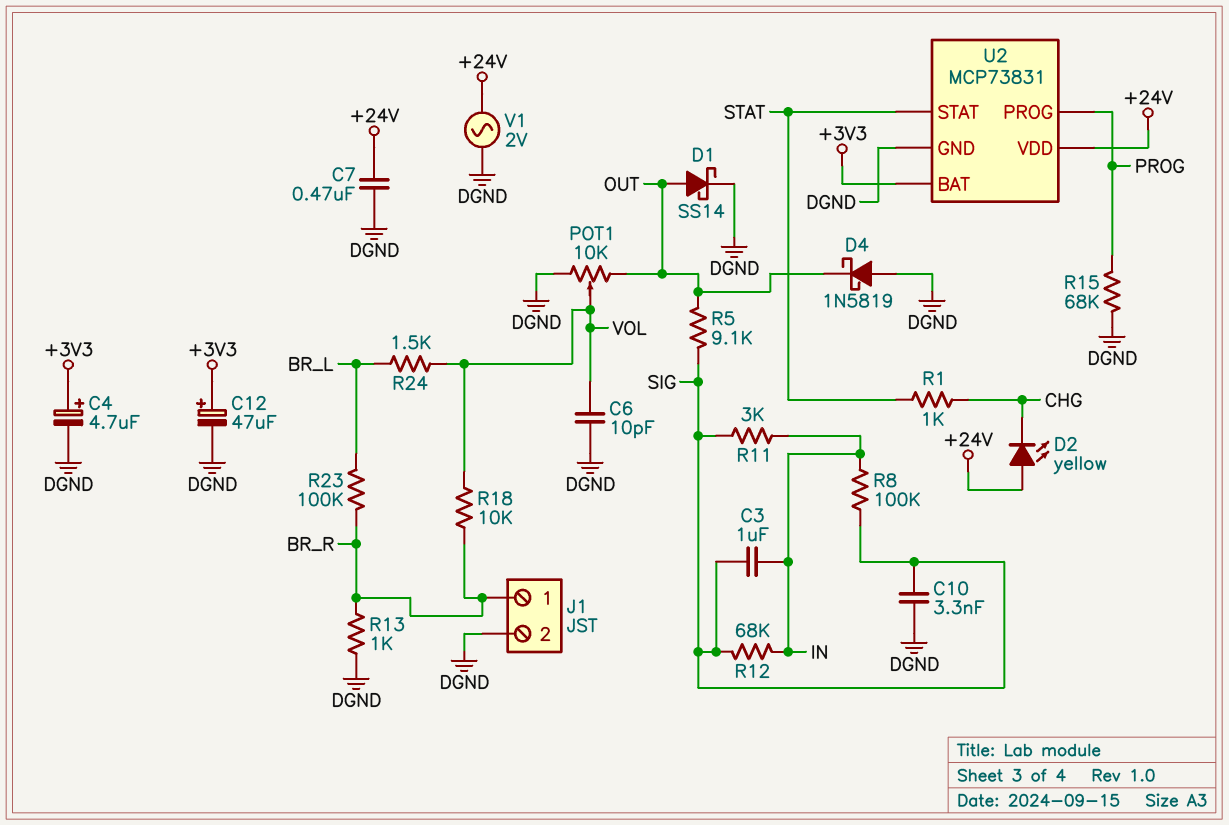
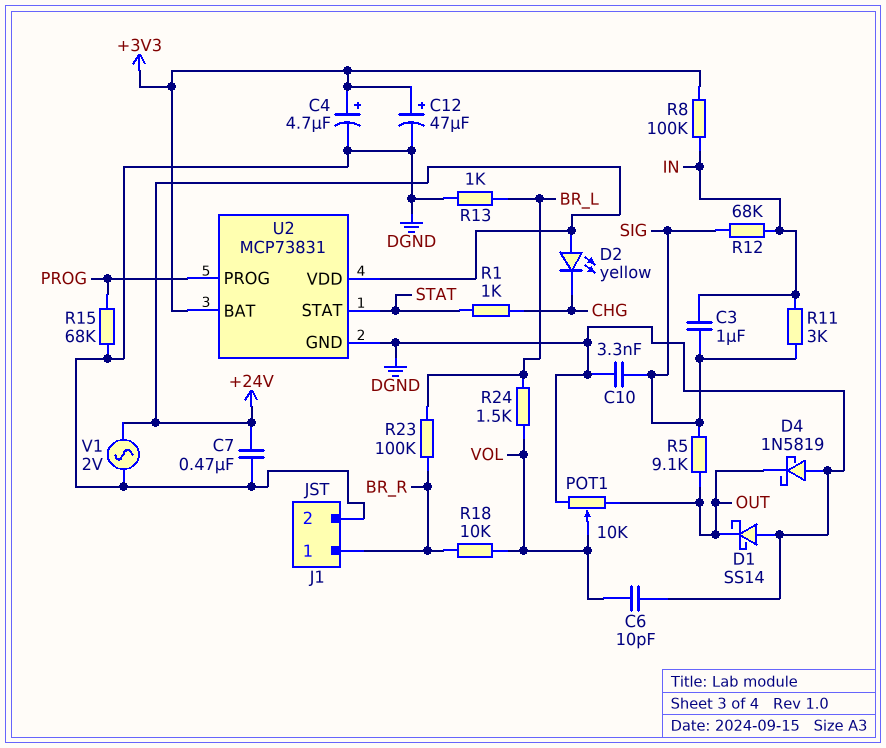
D1: schottky SS14 (A OUT, K DGND) -> schottky SS14 (A DGND, K OUT)
R8: 100k (IN, SIG) -> 100k (+3V3, IN)
R13: 1k (BR_R, DGND) -> 1k (BR_L, DGND)

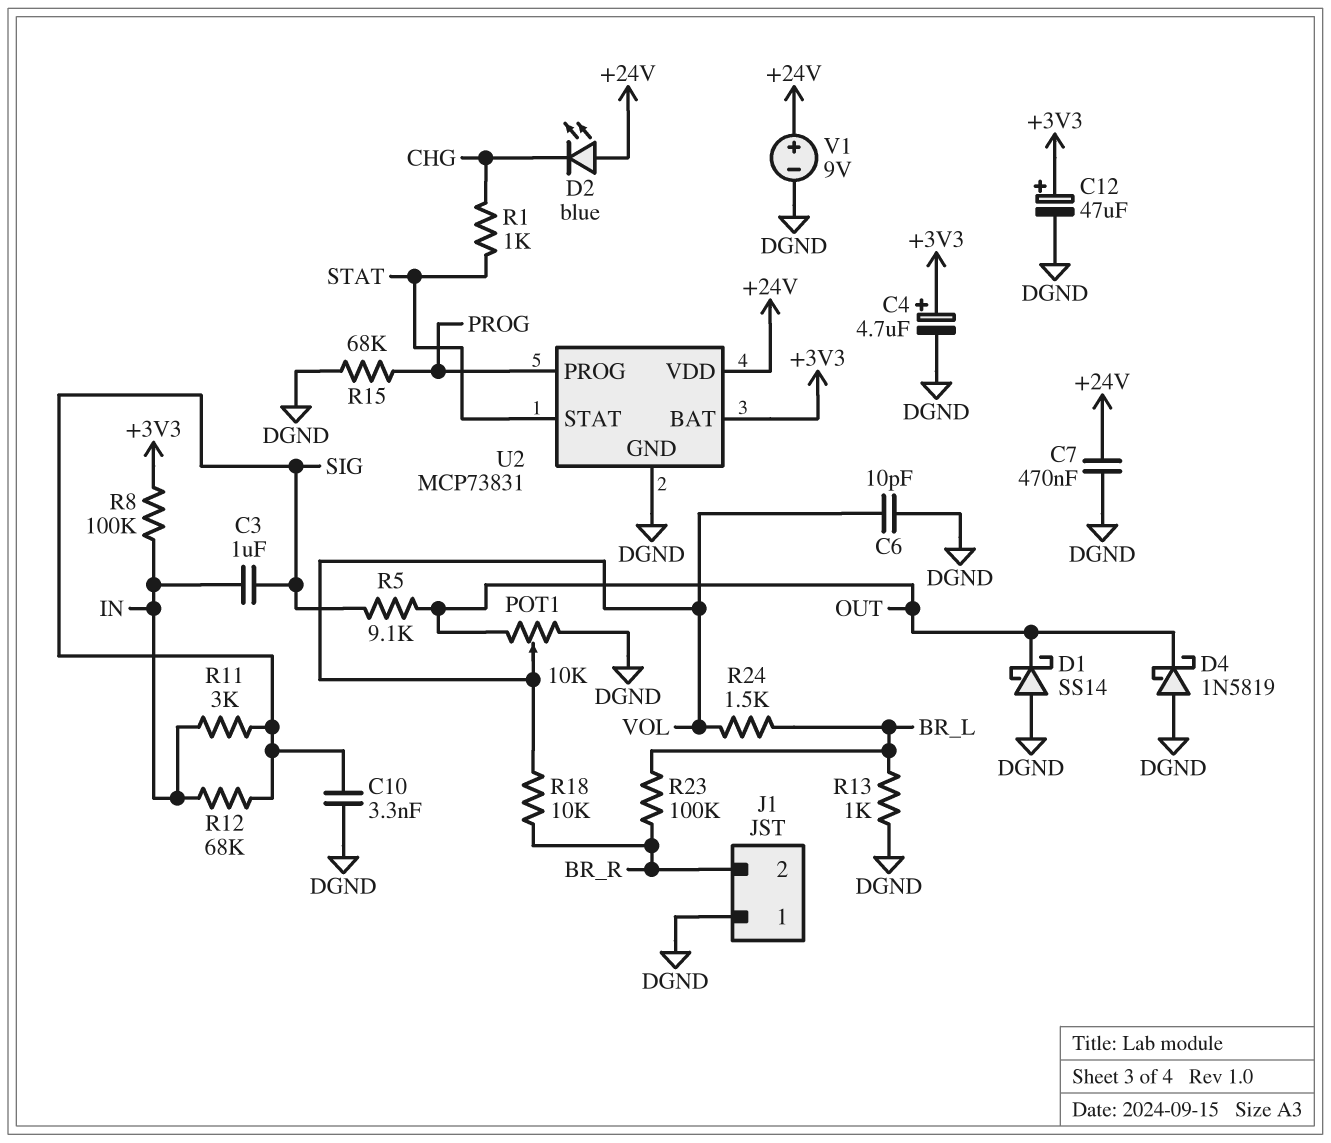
D2: LED yellow (A +24V, K CHG) -> LED blue (A +24V, K CHG)
J1 pin 1: BR_R -> DGND
J1 pin 2: DGND -> BR_R
V1: AC 2V (+24V, DGND) -> 9V (plus +24V, minus DGND)

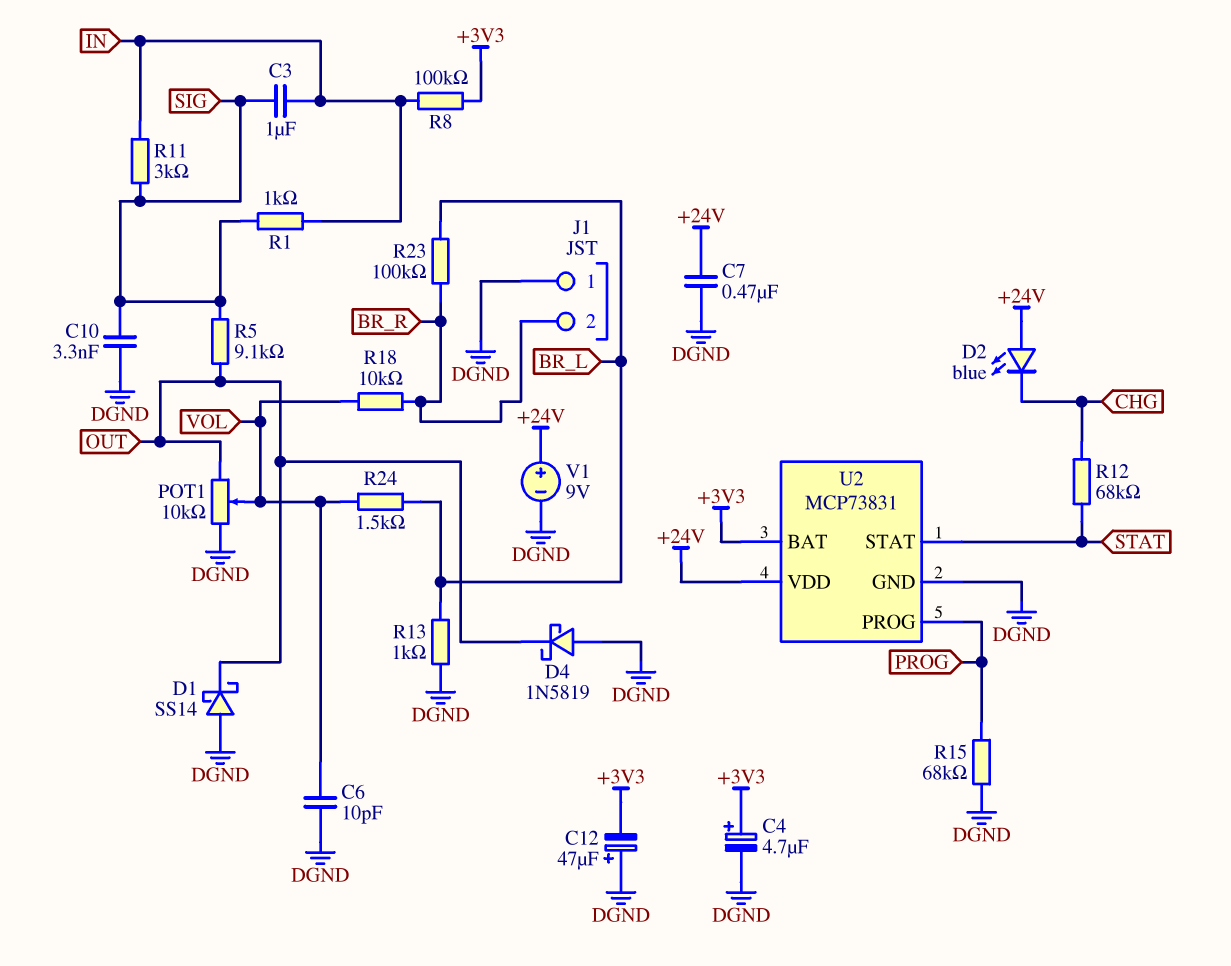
C12: 47uF (plus +3V3, minus DGND) -> 47uF (plus DGND, minus +3V3)
R1: 1k (CHG, STAT) -> 1k (IN, SIG)
R12: 68k (IN, SIG) -> 68k (CHG, STAT)

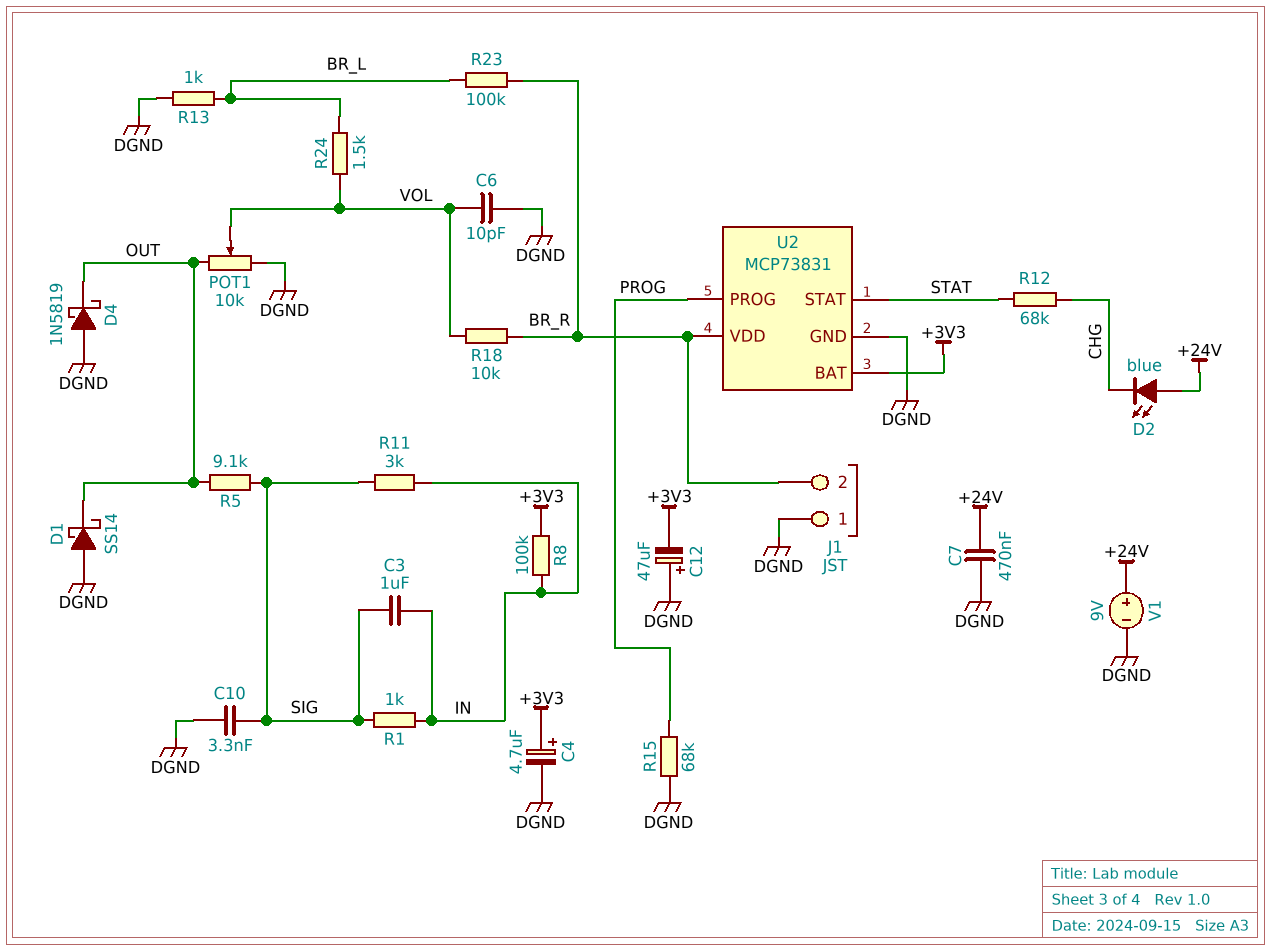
U2 pin VDD: +24V -> BR_R

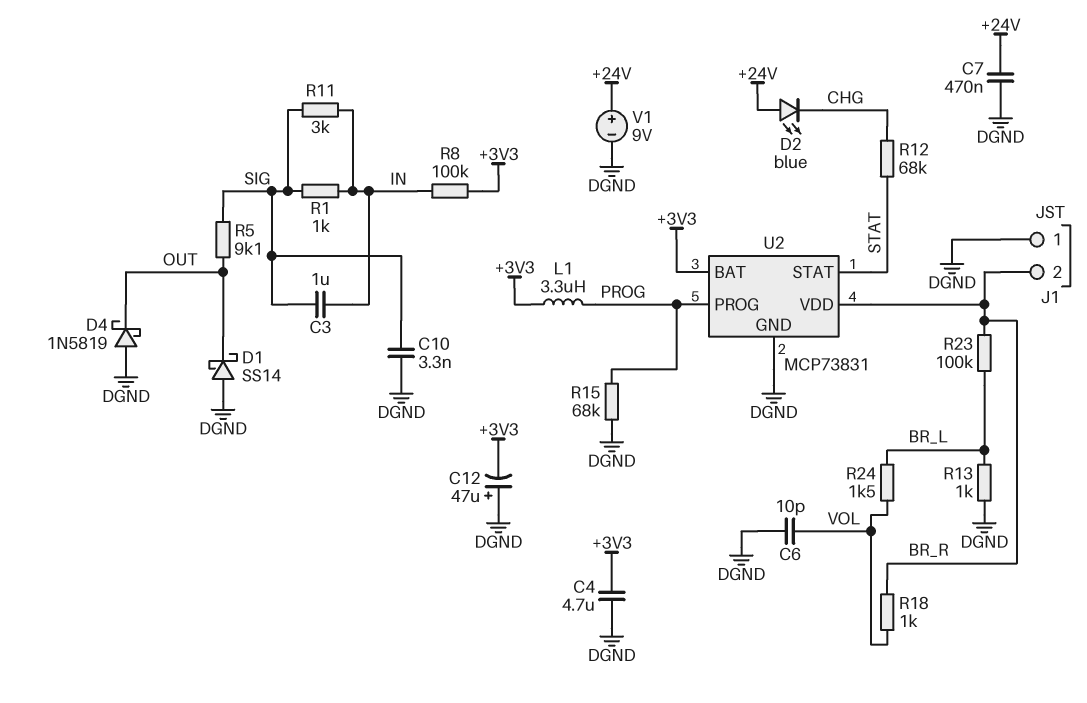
C4: 4.7uF (plus +3V3, minus DGND) -> 4.7uF (+3V3, DGND)
L1: none -> 3.3uH (+3V3, PROG)
POT1: 10k (DGND, OUT, wiper VOL) -> none
R18: 10k (BR_R, VOL) -> 1k (BR_R, VOL)

